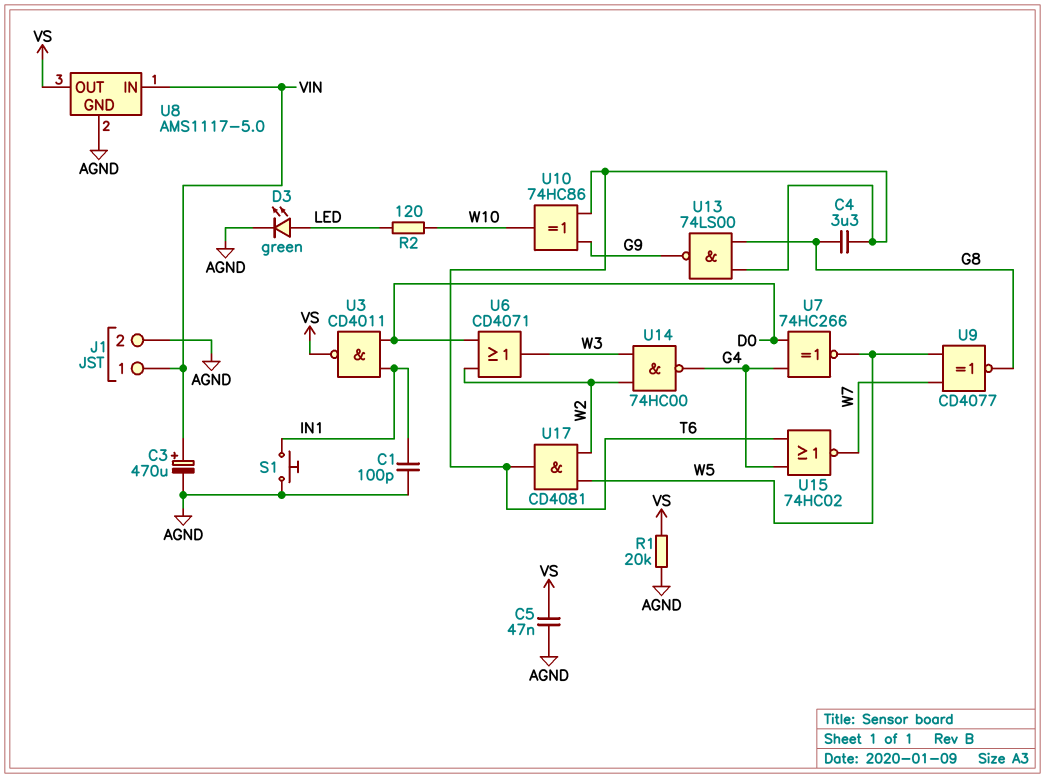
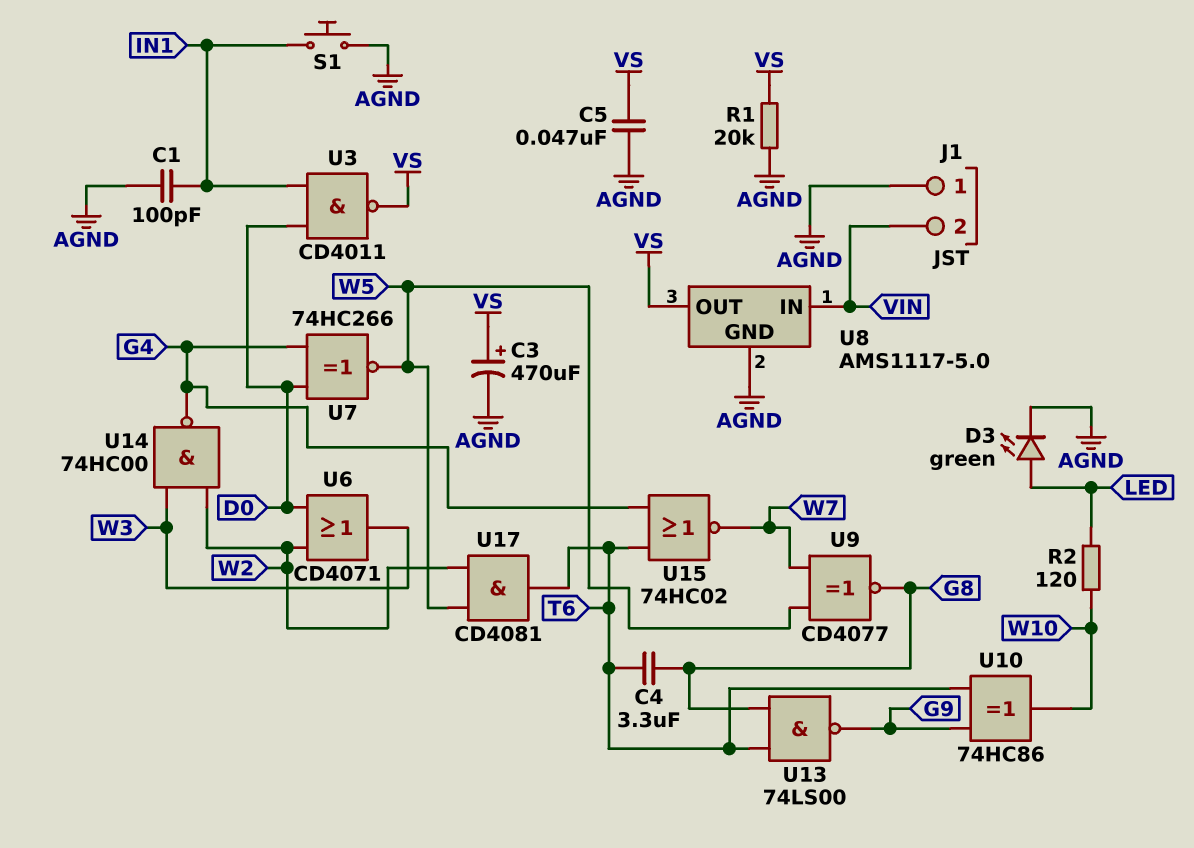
C3: 470uF (plus VIN, minus AGND) -> 470uF (plus VS, minus AGND)
J1 pin 1: VIN -> AGND
J1 pin 2: AGND -> VIN

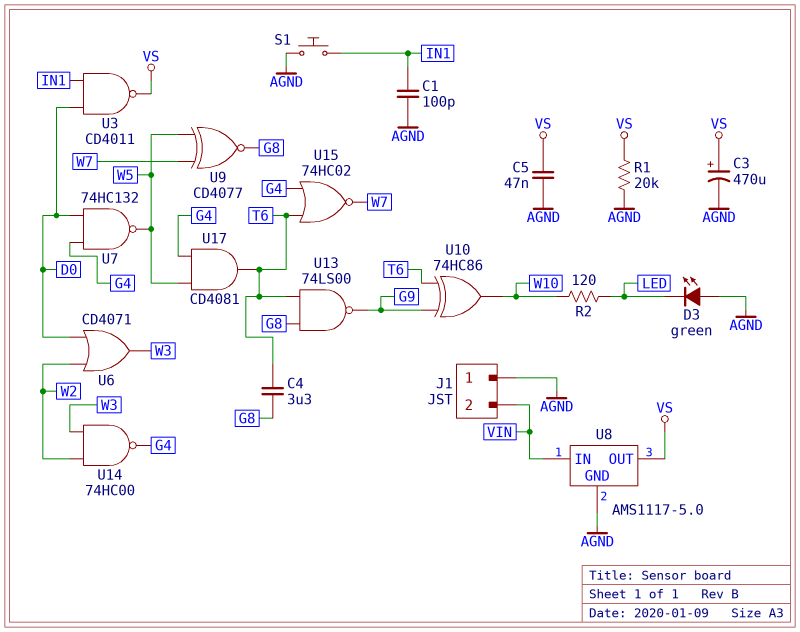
D3: LED green (A LED, K AGND) -> LED green (A AGND, K LED)
U7: XNOR 74HC266 (in D0, in G4, out W5) -> NAND 74HC132 (in D0, in G4, out W5)
U17: AND CD4081 (in W2, in W5, out T6) -> AND CD4081 (in G4, in W5, out T6)

